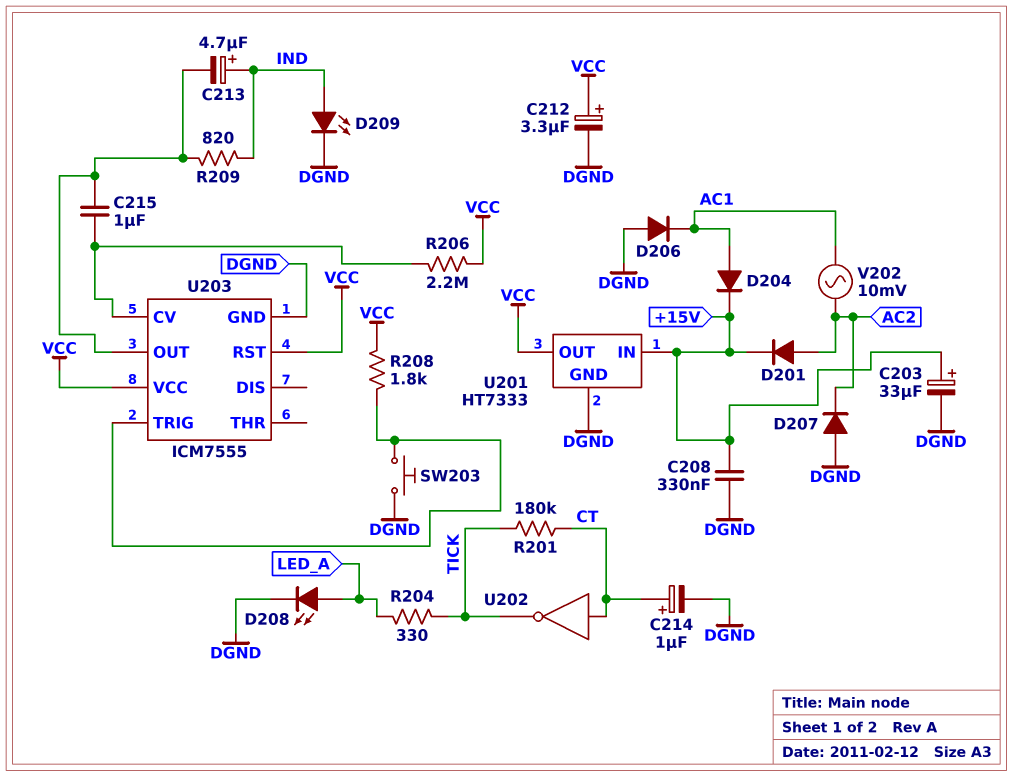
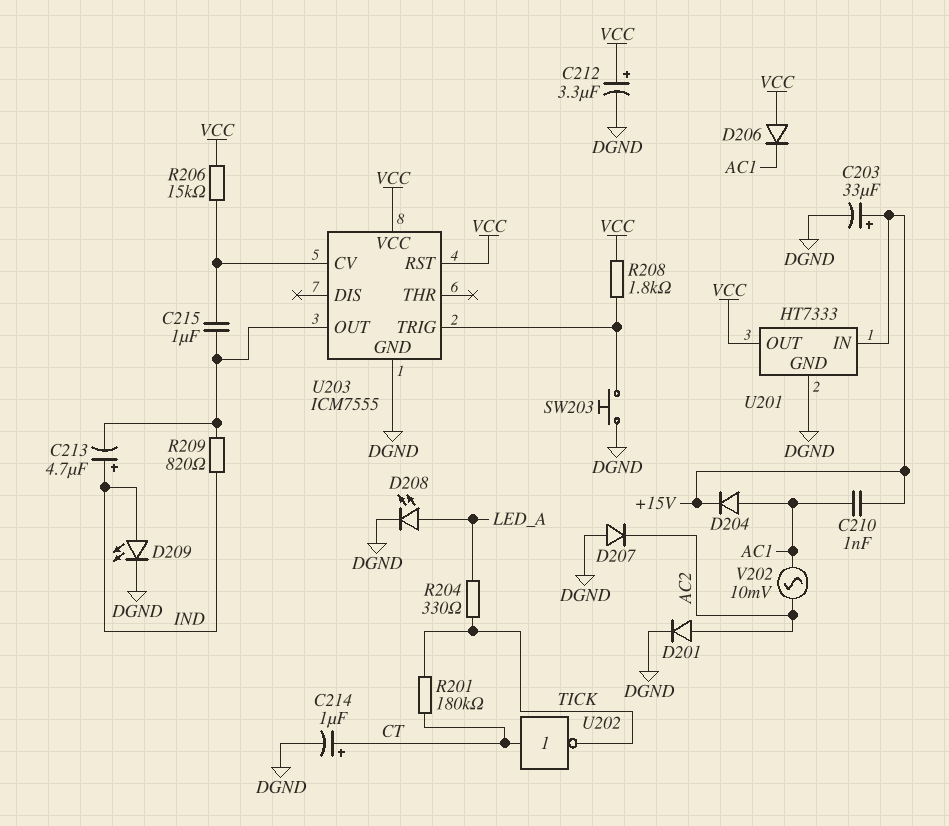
C208: 330nF (+15V, DGND) -> none
C210: none -> 1nF (+15V, AC1)
D201: diode (A AC2, K +15V) -> diode (A AC2, K DGND)
D206: diode (A DGND, K AC1) -> diode (A VCC, K AC1)
R206: 2.2M (U203/CV, VCC) -> 15k (U203/CV, VCC)

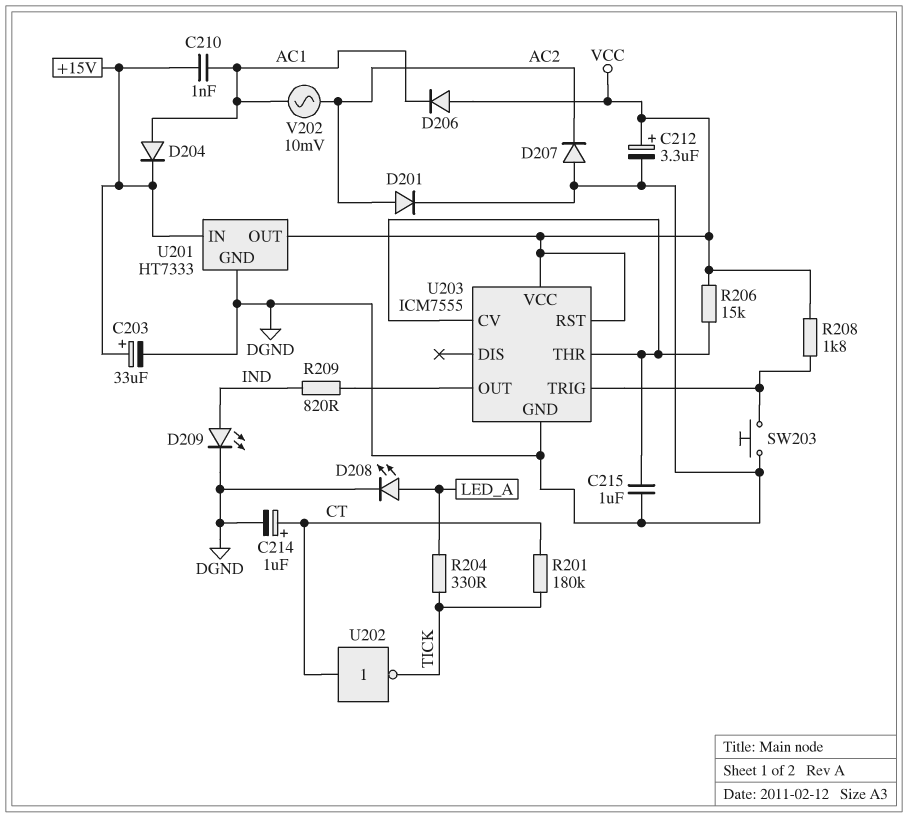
C213: 4.7uF (plus IND, minus U203/OUT) -> none
C215: 1uF (U203/CV, U203/OUT) -> 1uF (DGND, U203/CV)
U203 pin THR: none -> U203/CV

